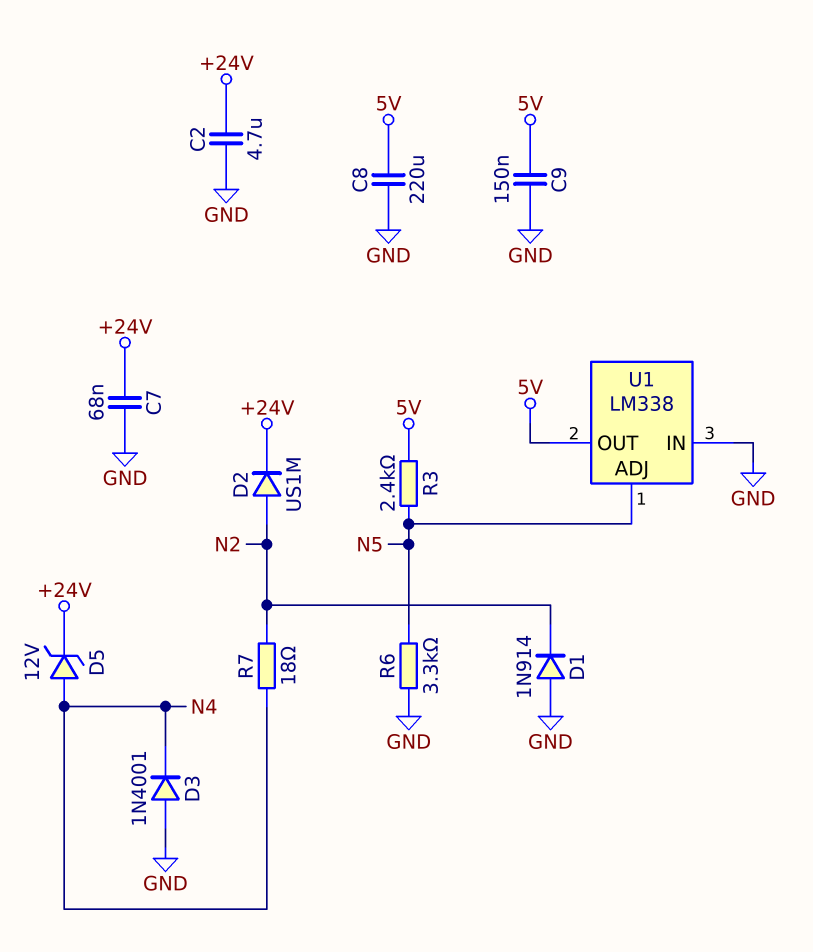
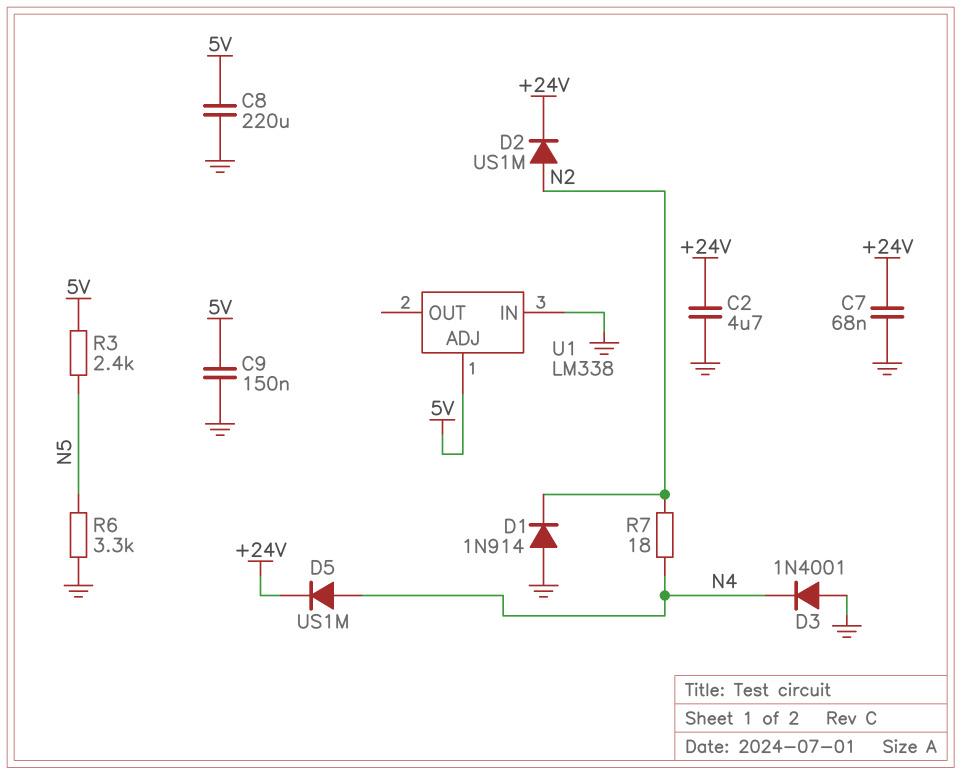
D5: zener 12V (A N4, K +24V) -> diode US1M (A N4, K +24V)
U1 pin ADJ: N5 -> 5V
U1 pin OUT: 5V -> none

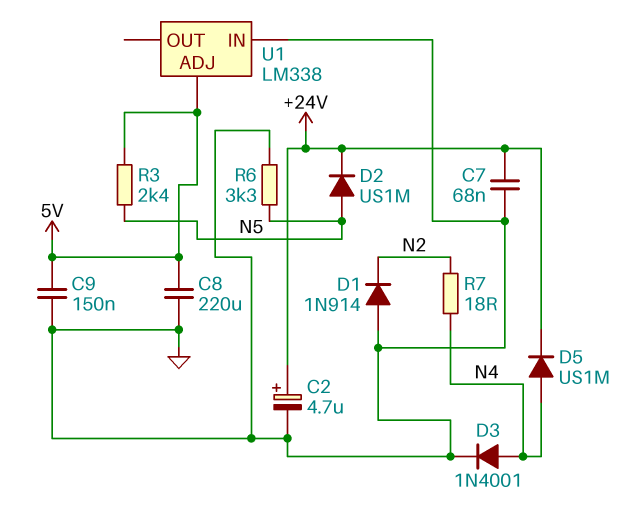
C2: 4.7uF (+24V, GND) -> 4.7uF (plus +24V, minus GND)
D2: diode US1M (A N2, K +24V) -> diode US1M (A N5, K +24V)
D3: diode 1N4001 (A GND, K N4) -> diode 1N4001 (A N4, K GND)

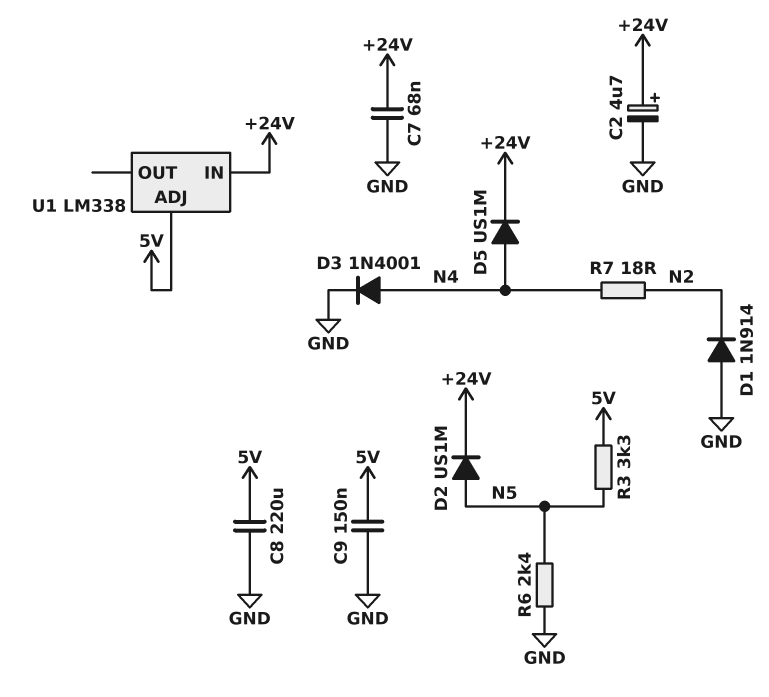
R3: 2.4k (5V, N5) -> 3.3k (5V, N5)
R6: 3.3k (GND, N5) -> 2.4k (GND, N5)
U1 pin IN: GND -> +24V

